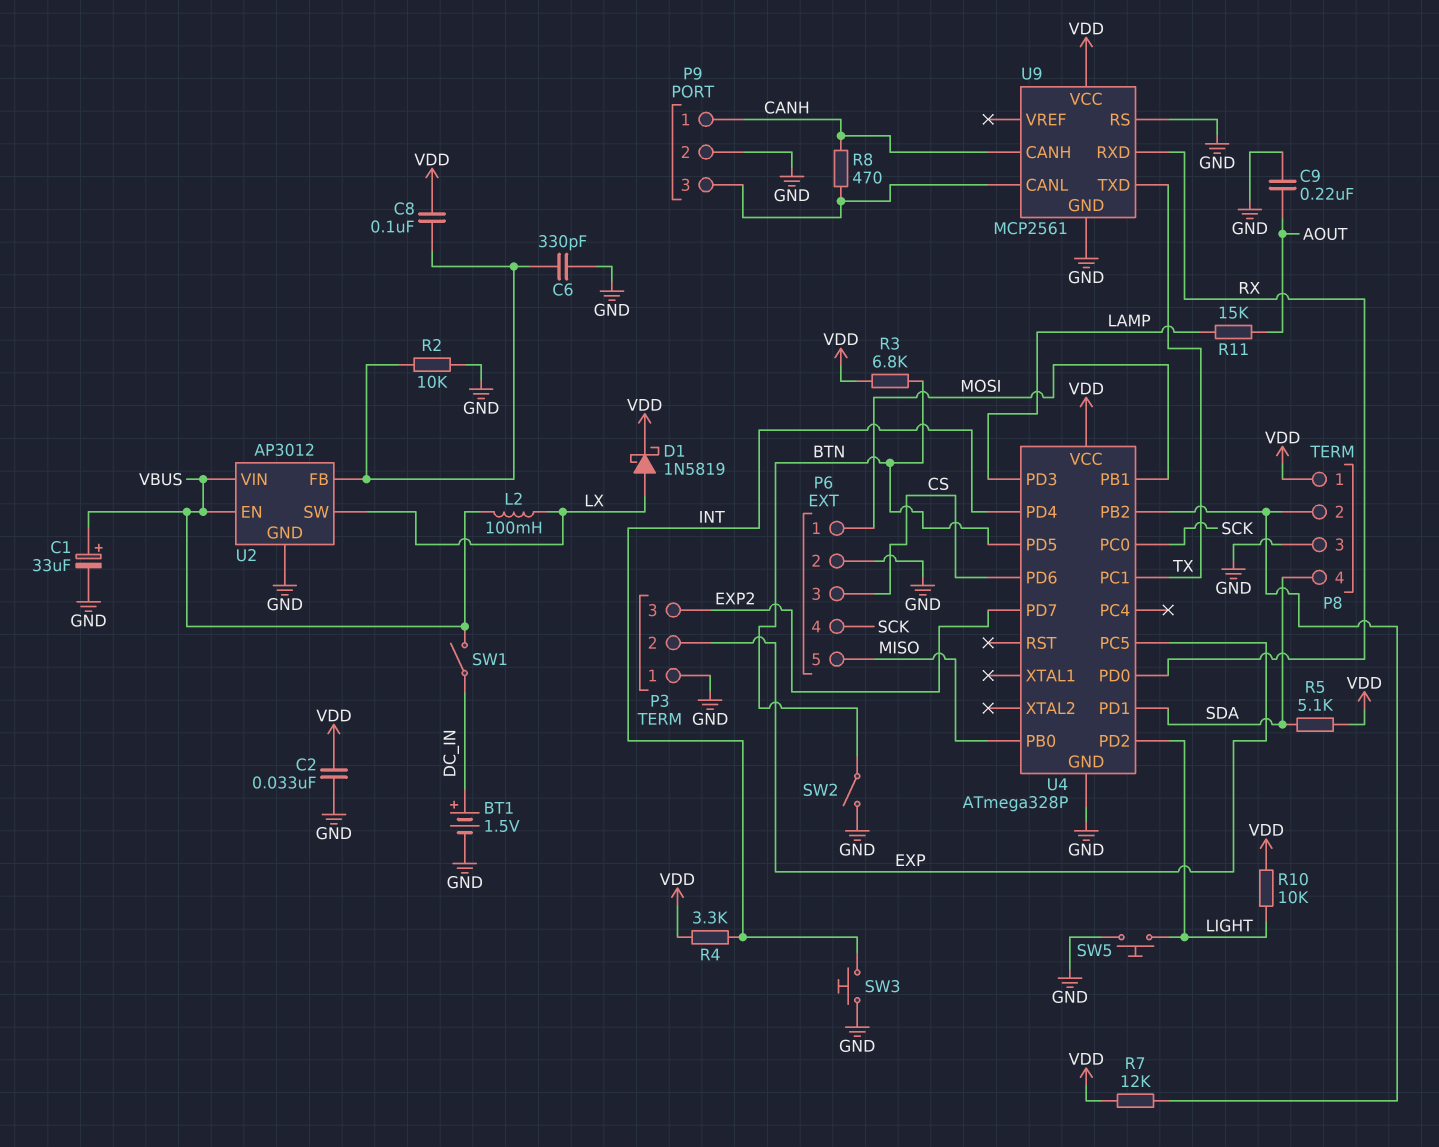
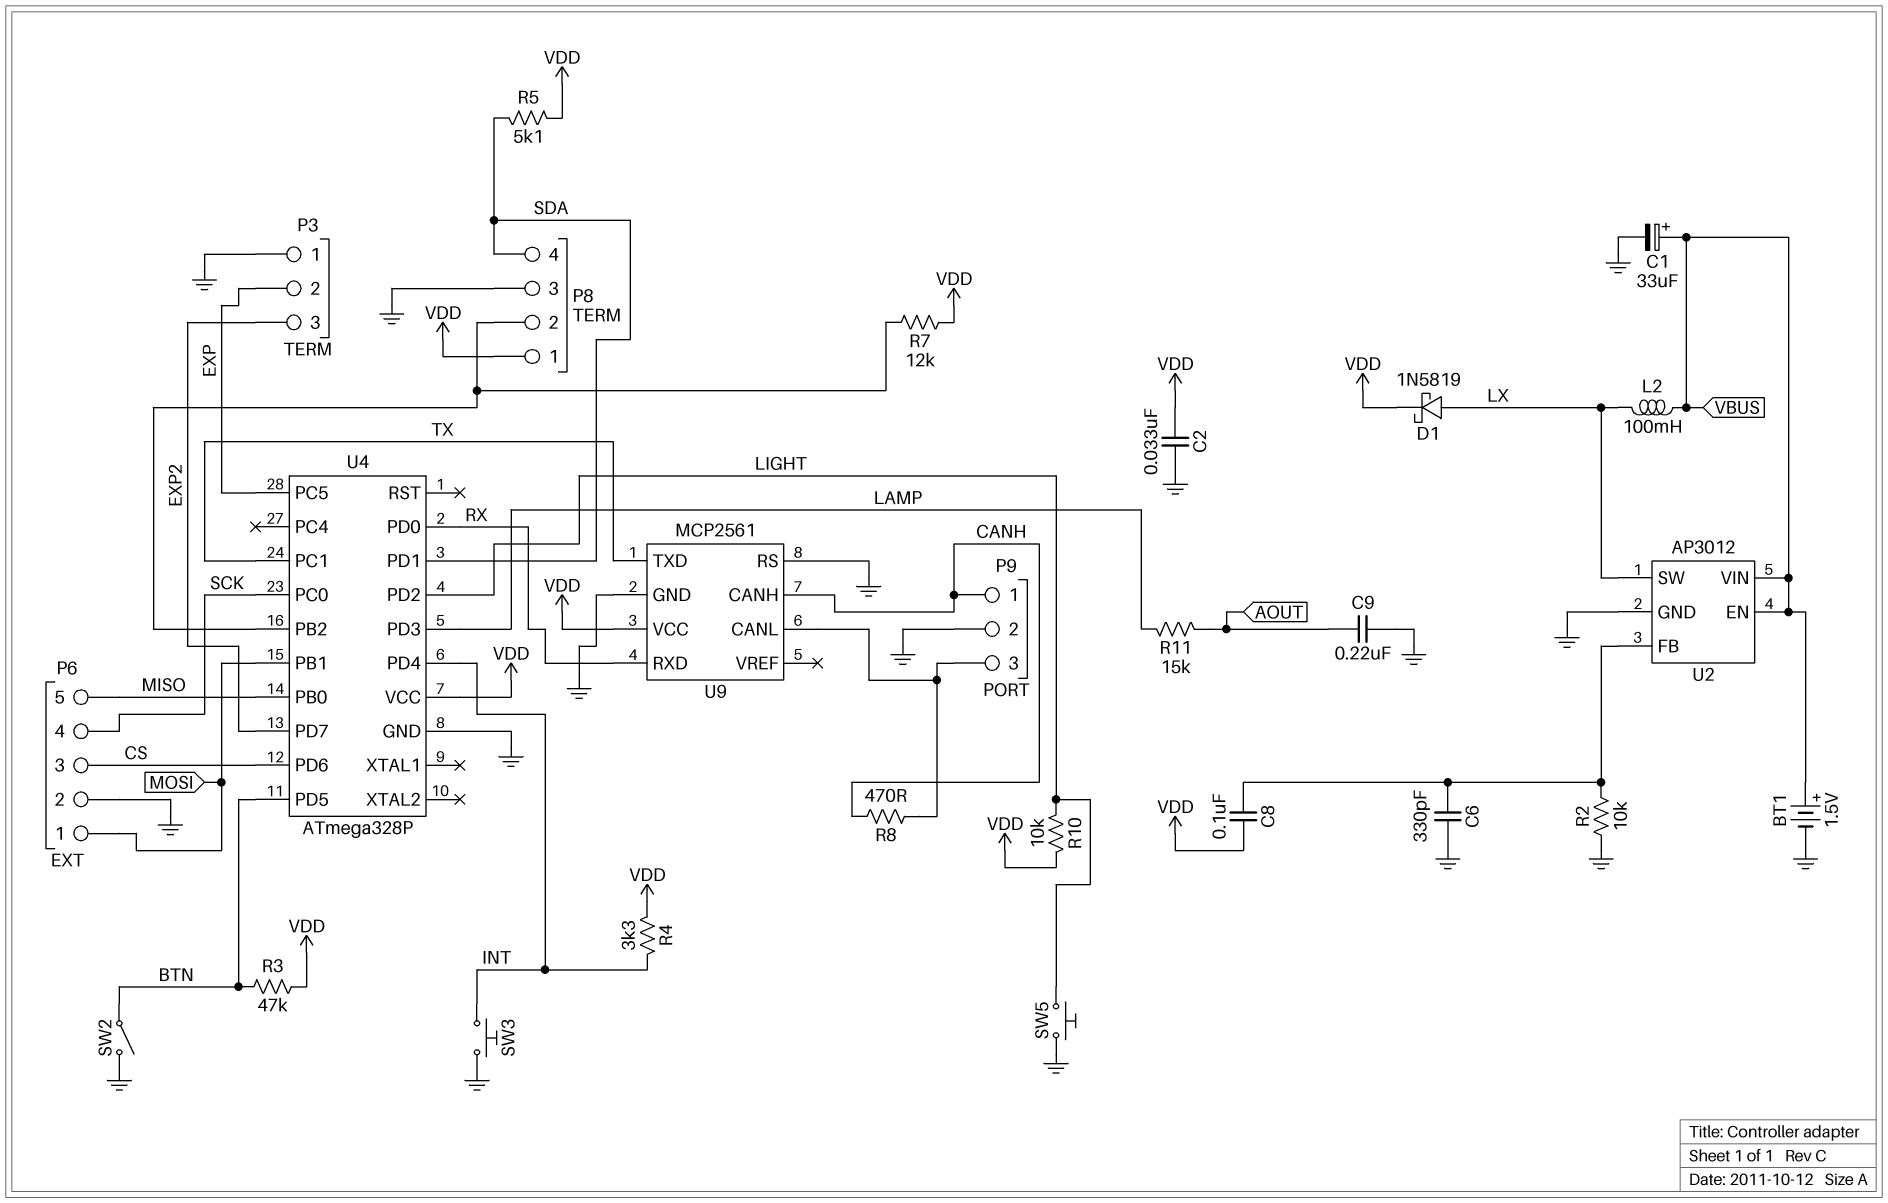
BT1: 1.5V (plus DC_IN, minus GND) -> 1.5V (plus VBUS, minus GND)
R3: 6.8k (BTN, VDD) -> 47k (BTN, VDD)
SW1: switch (DC_IN, VBUS) -> none

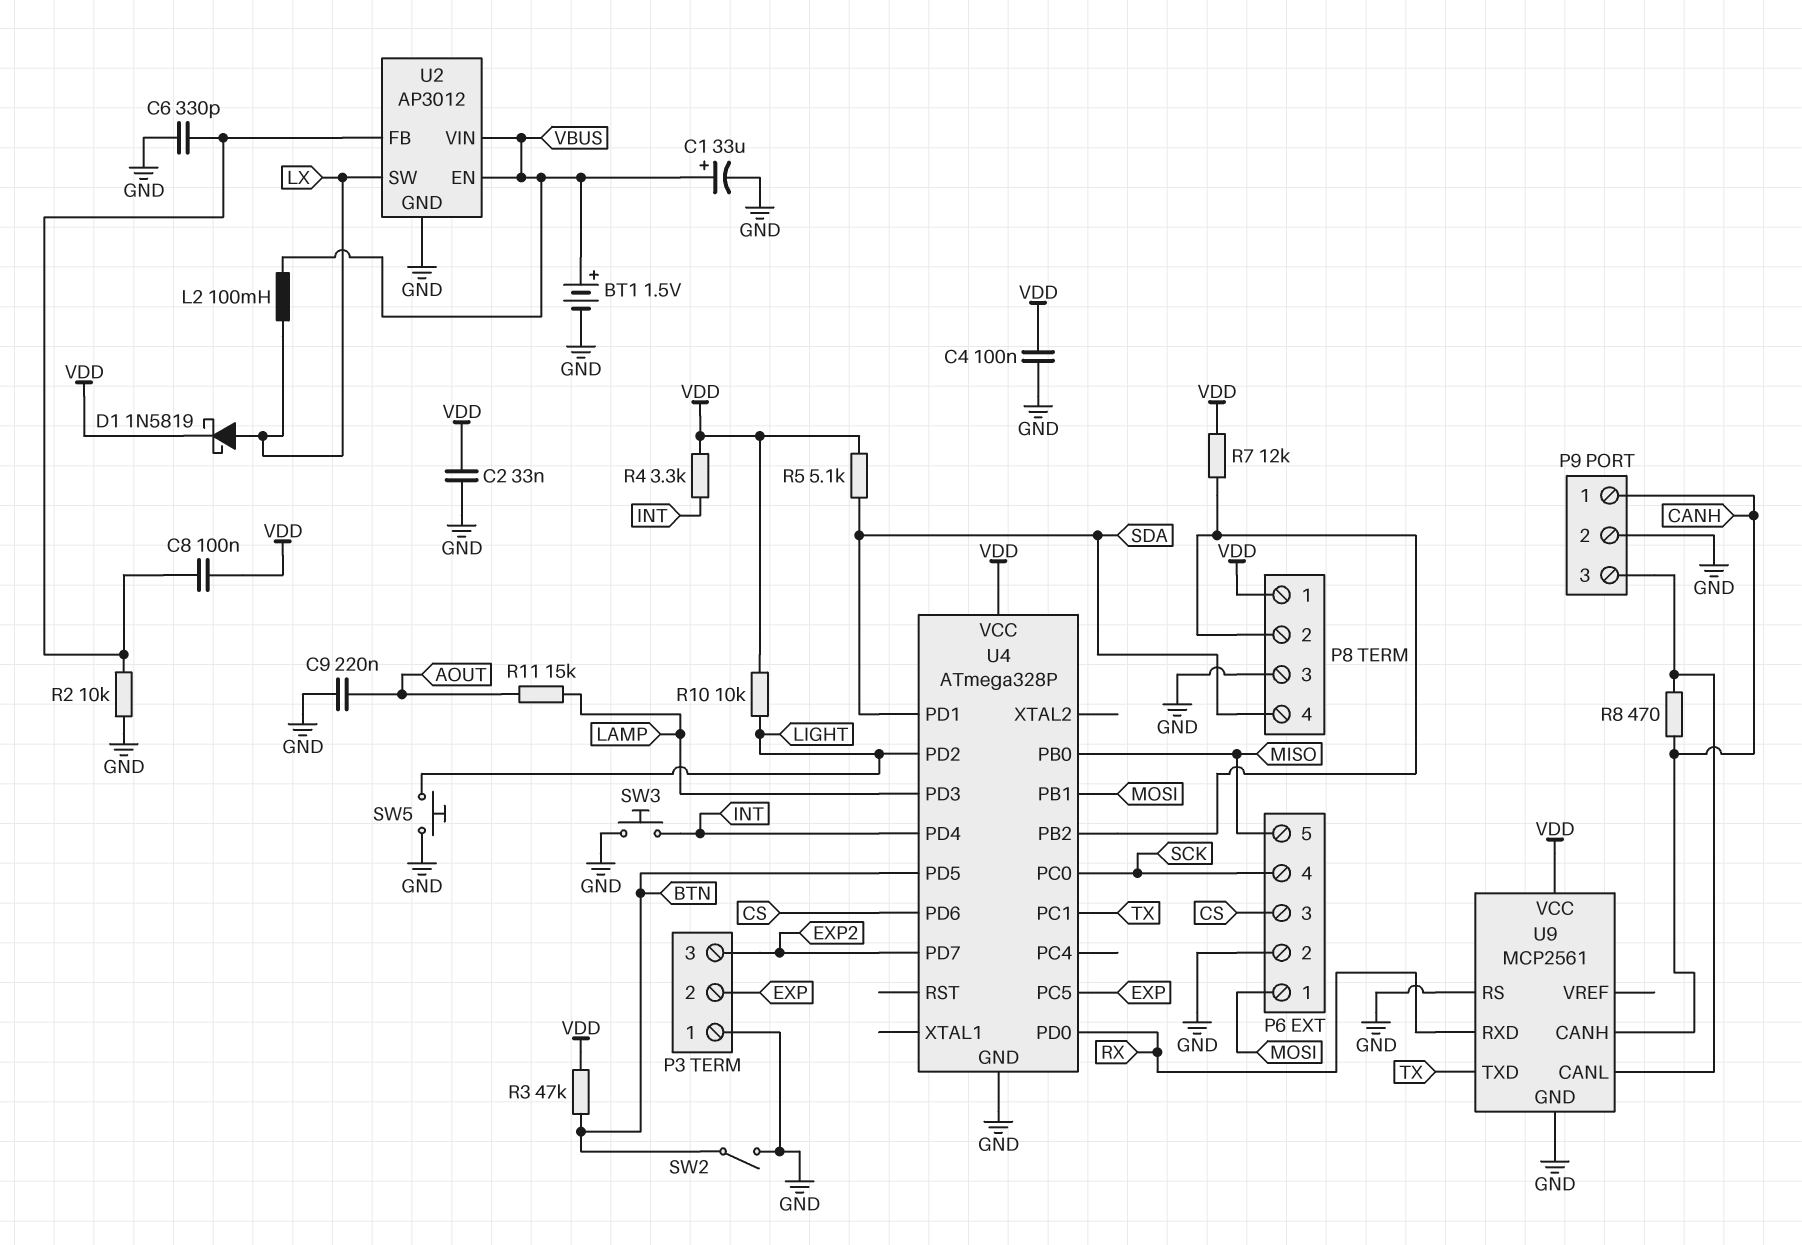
C4: none -> 100nF (GND, VDD)

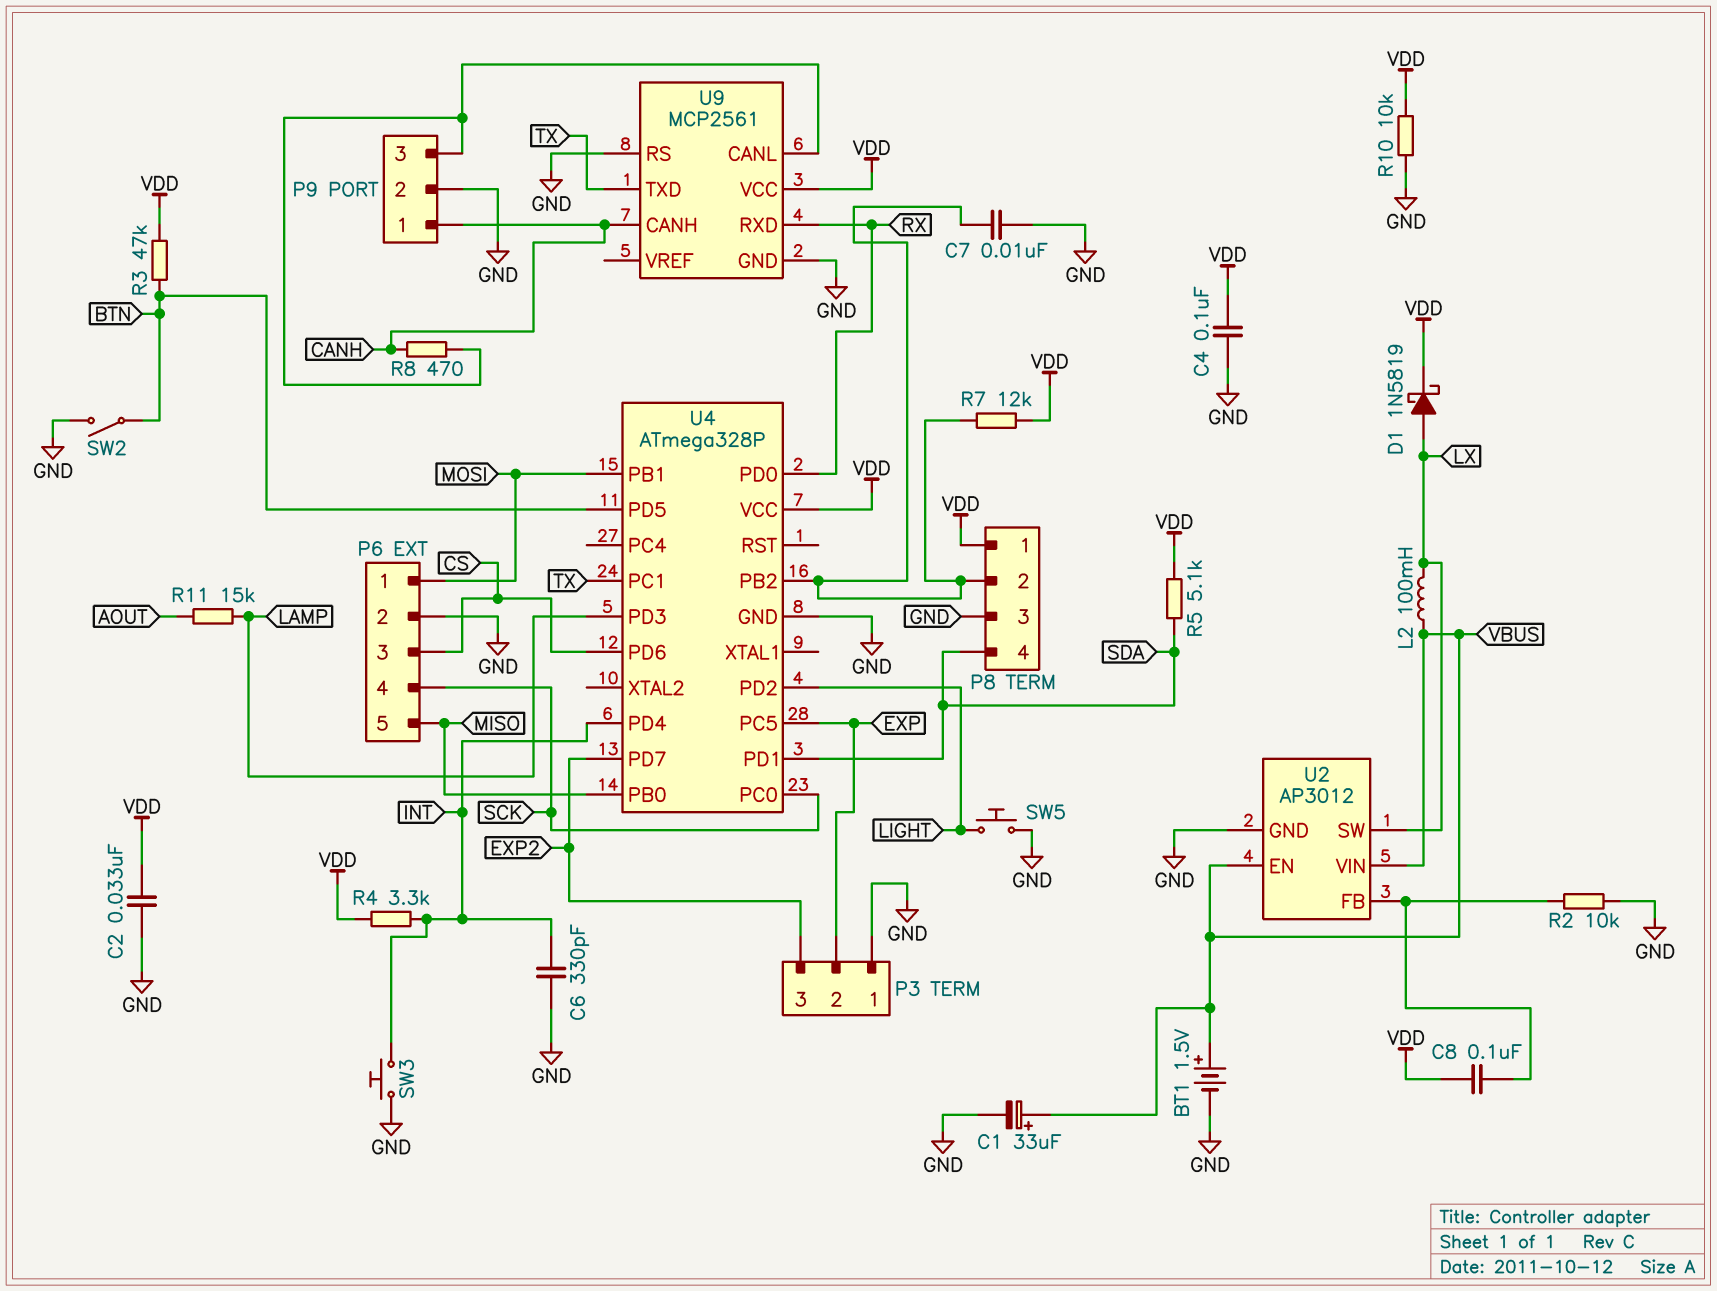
C6: 330pF (GND, U2/FB) -> 330pF (GND, INT)
C7: none -> 10nF (GND, P8/2)
C9: 220nF (AOUT, GND) -> none
R10: 10k (LIGHT, VDD) -> 10k (GND, VDD)

